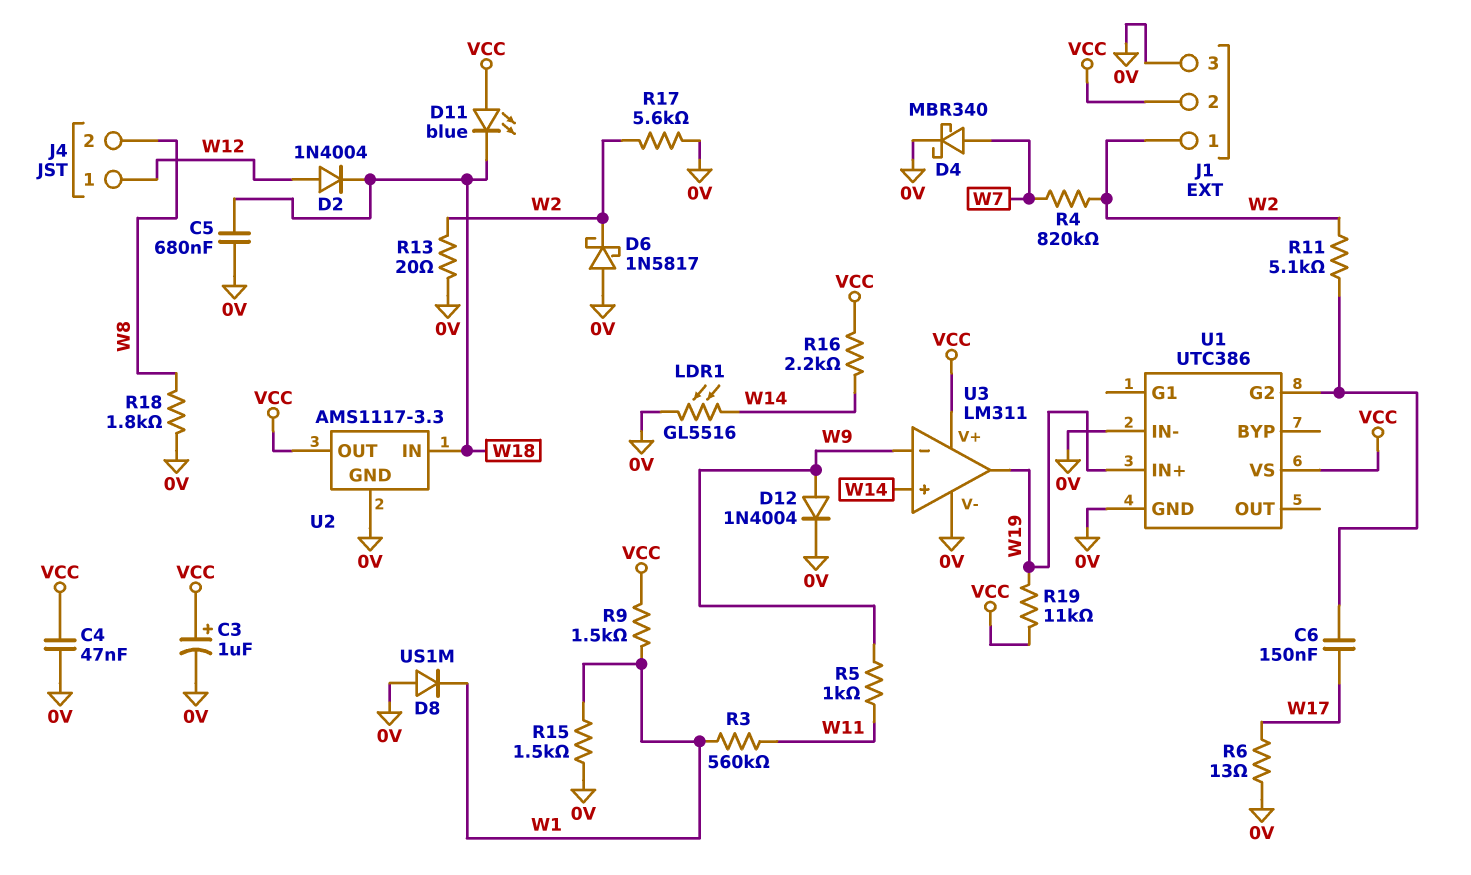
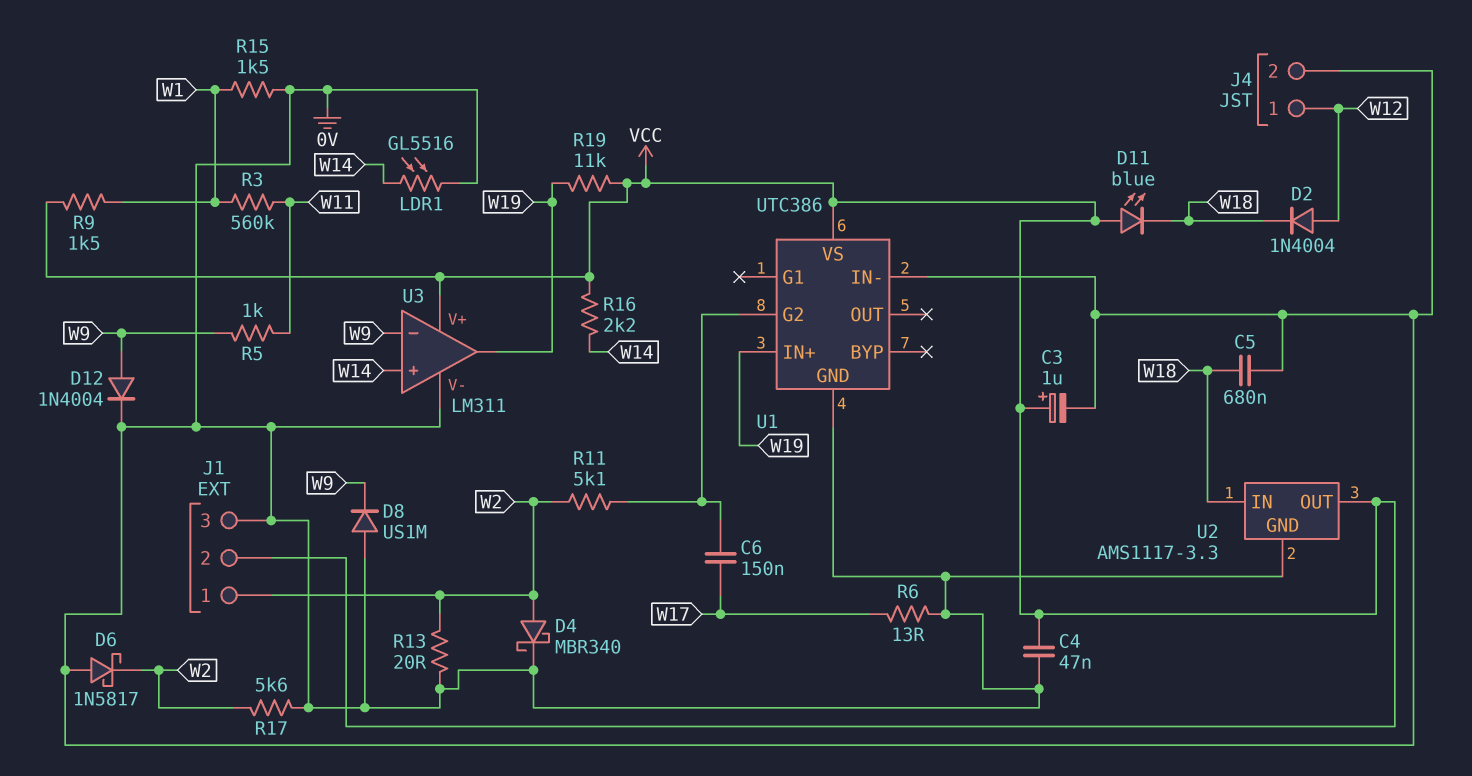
D4: schottky MBR340 (A W7, K 0V) -> schottky MBR340 (A W2, K 0V)
D8: diode US1M (A 0V, K W1) -> diode US1M (A 0V, K W9)
J4 pin 2: W8 -> 0V
R4: 820k (W2, W7) -> none
R18: 1.8k (0V, W8) -> none

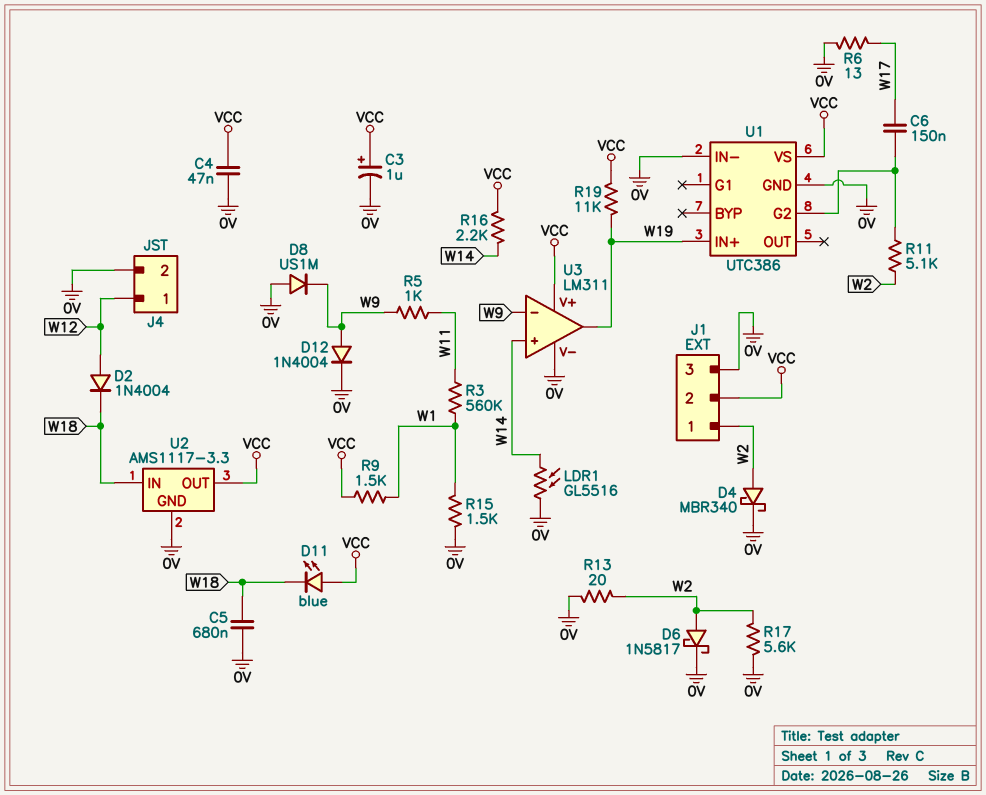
D6: schottky 1N5817 (A 0V, K W2) -> schottky 1N5817 (A W2, K 0V)

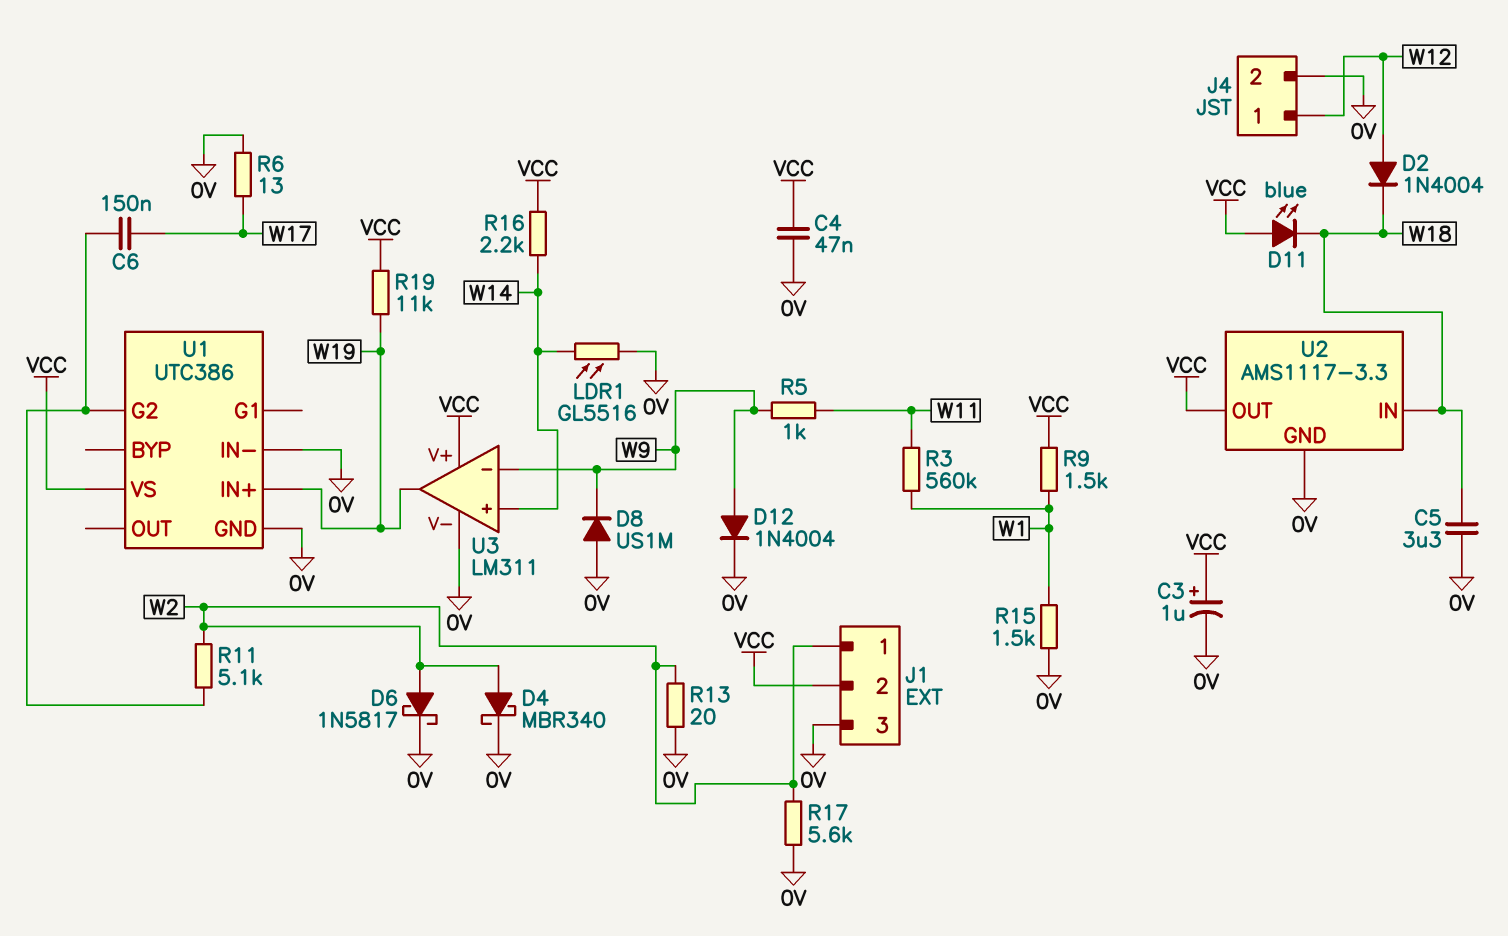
C5: 680nF (0V, W18) -> 3.3uF (0V, W18)

